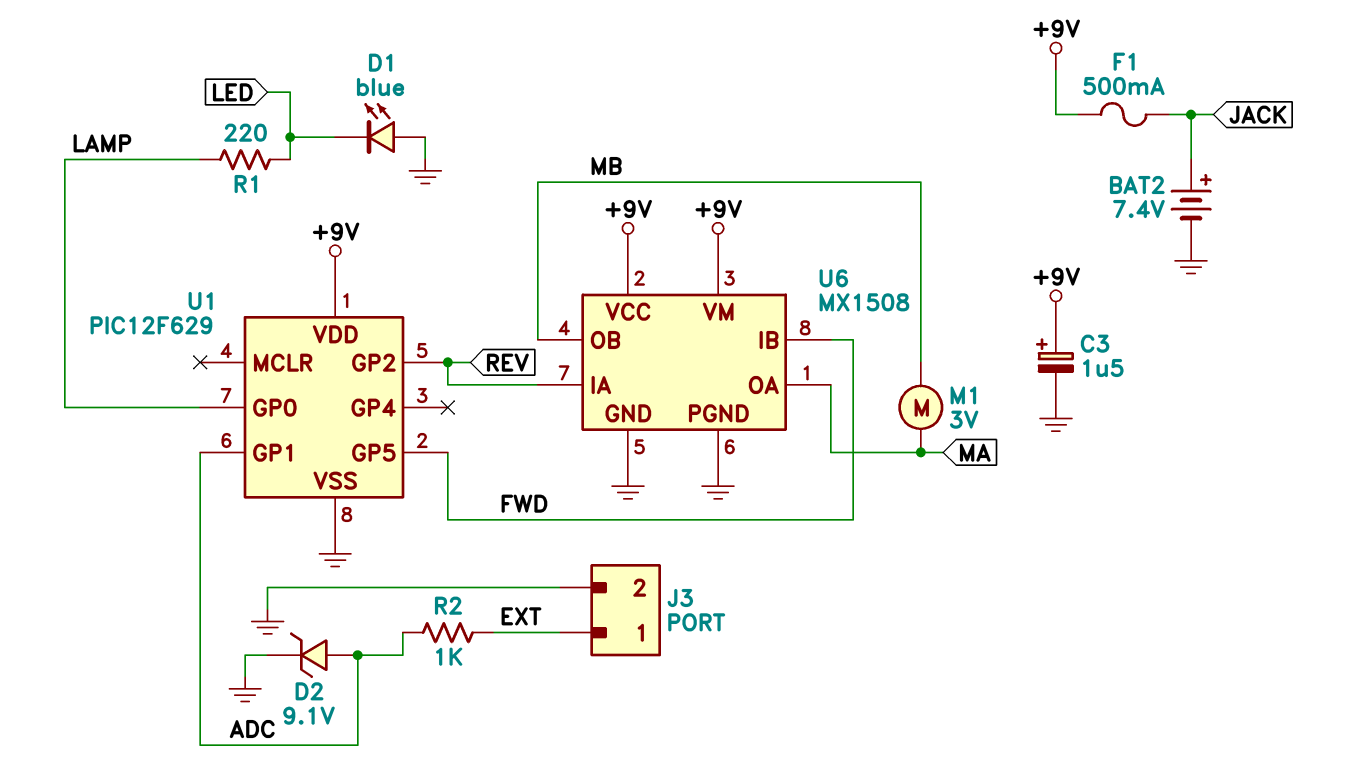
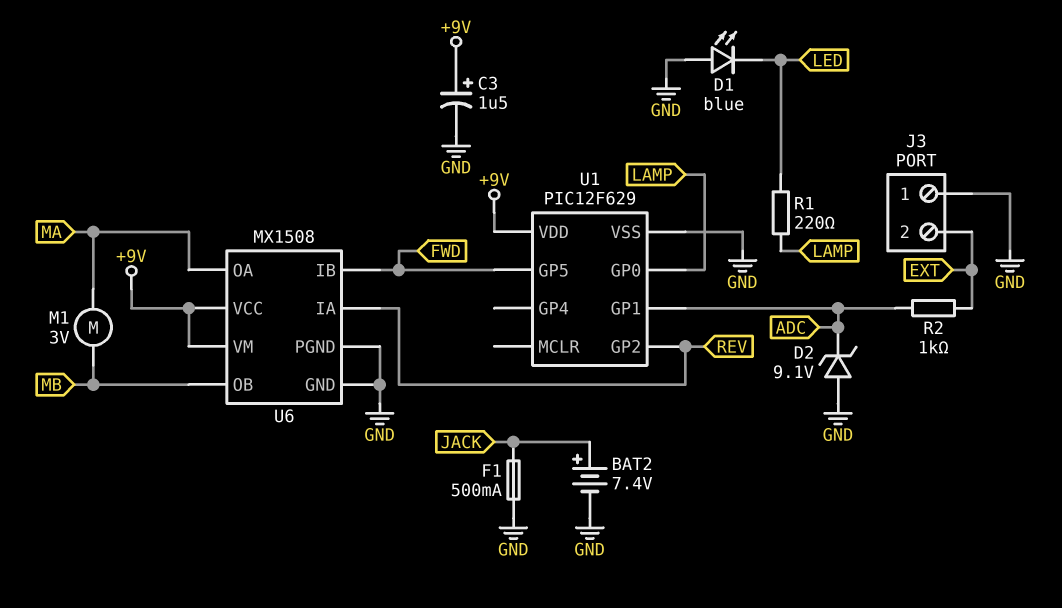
D2: zener 9.1V (A ADC, K GND) -> zener 9.1V (A GND, K ADC)
F1: 500mA (+9V, JACK) -> 500mA (GND, JACK)
J3 pin 1: EXT -> GND
J3 pin 2: GND -> EXT

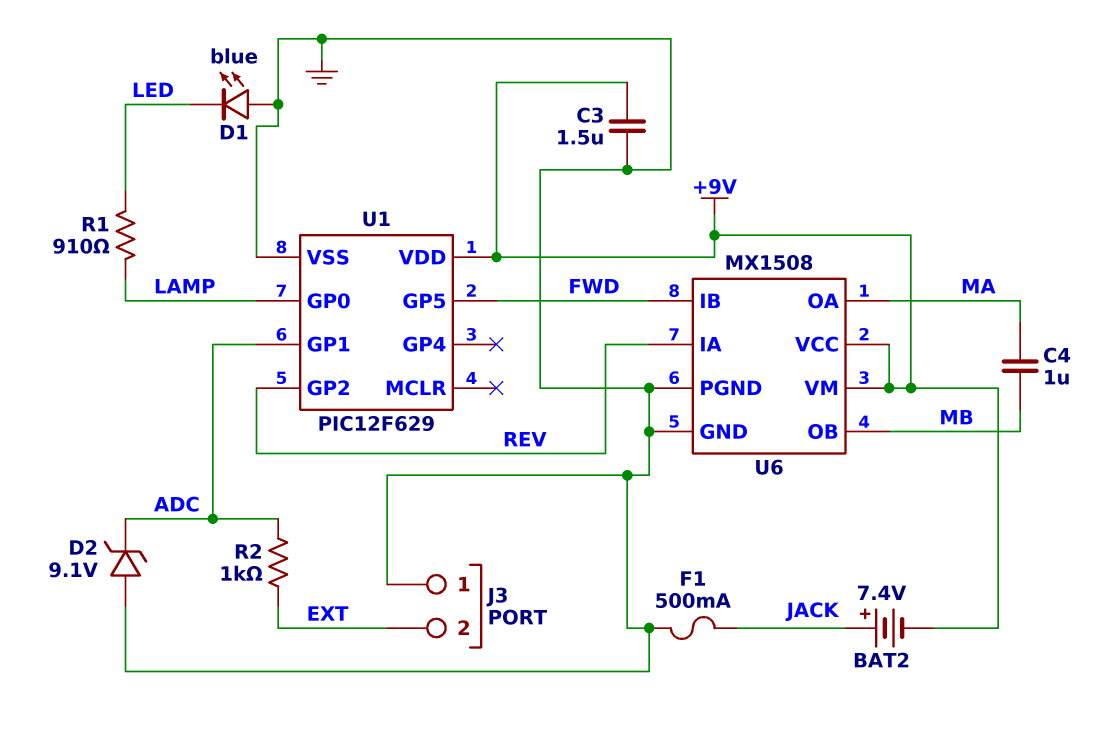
BAT2: 7.4V (plus JACK, minus GND) -> 7.4V (plus JACK, minus +9V)
C3: 1.5uF (plus +9V, minus GND) -> 1.5uF (+9V, GND)
C4: none -> 1uF (MA, MB)
M1: motor 3V (MA, MB) -> none
R1: 220 (LAMP, LED) -> 910 (LAMP, LED)

